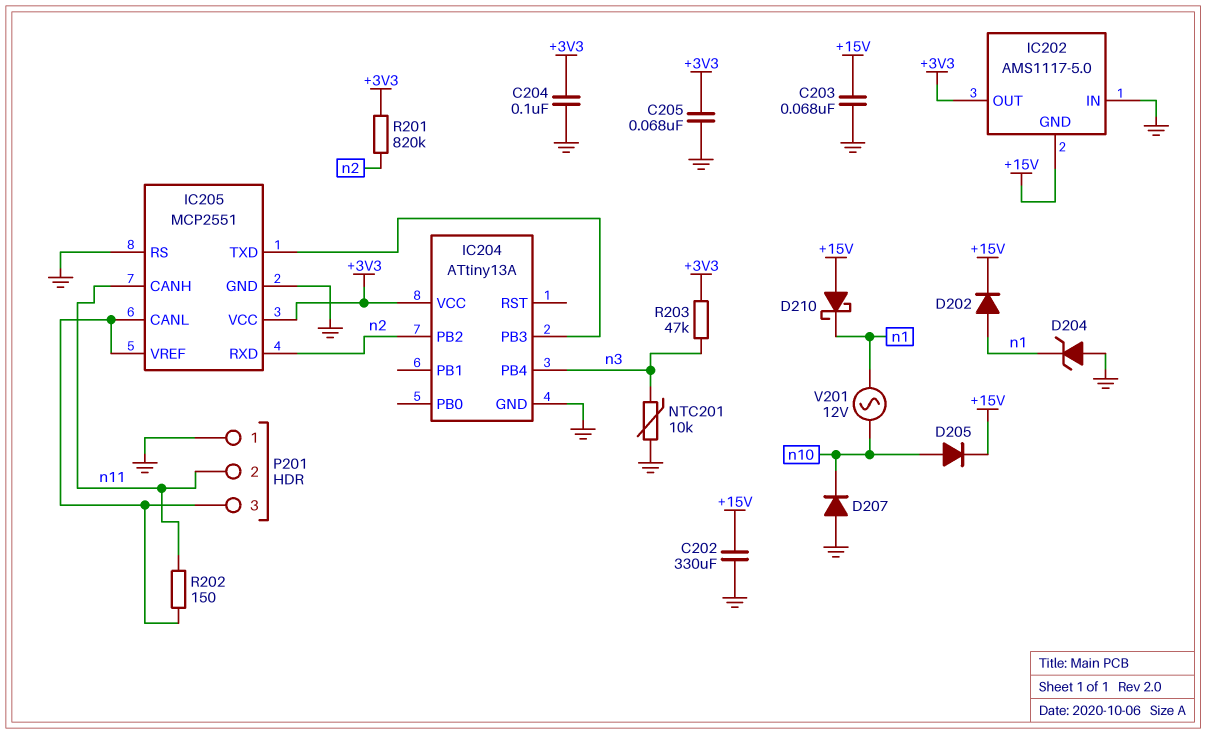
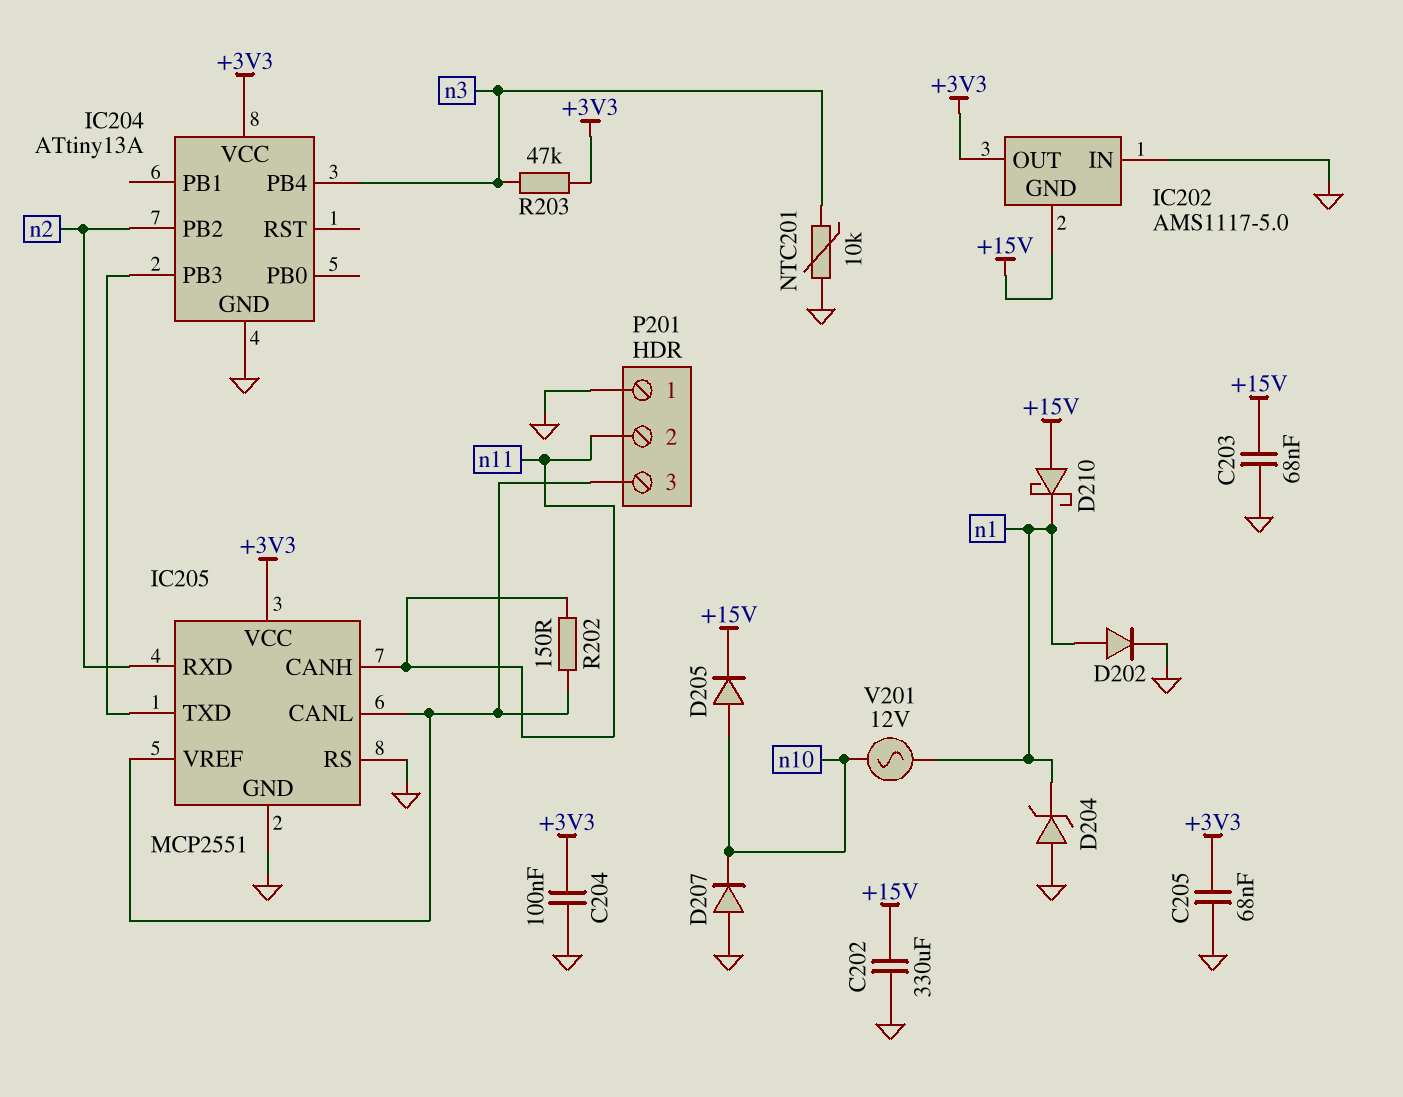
D202: diode (A n1, K +15V) -> diode (A n1, K GND)
R201: 820k (+3V3, n2) -> none

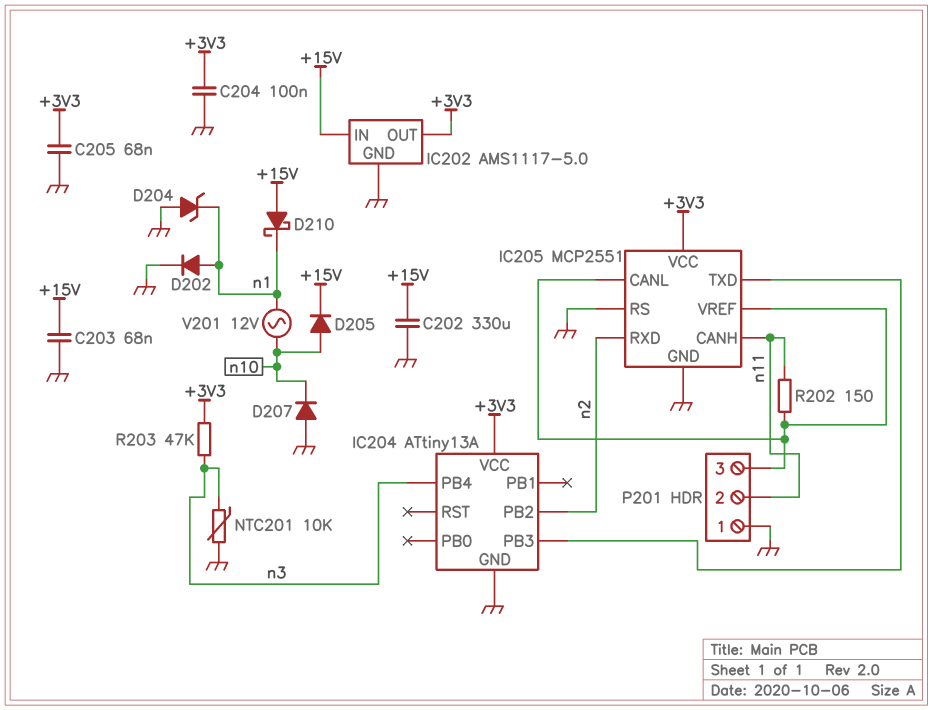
IC202 pin GND: +15V -> GND
IC202 pin IN: GND -> +15V

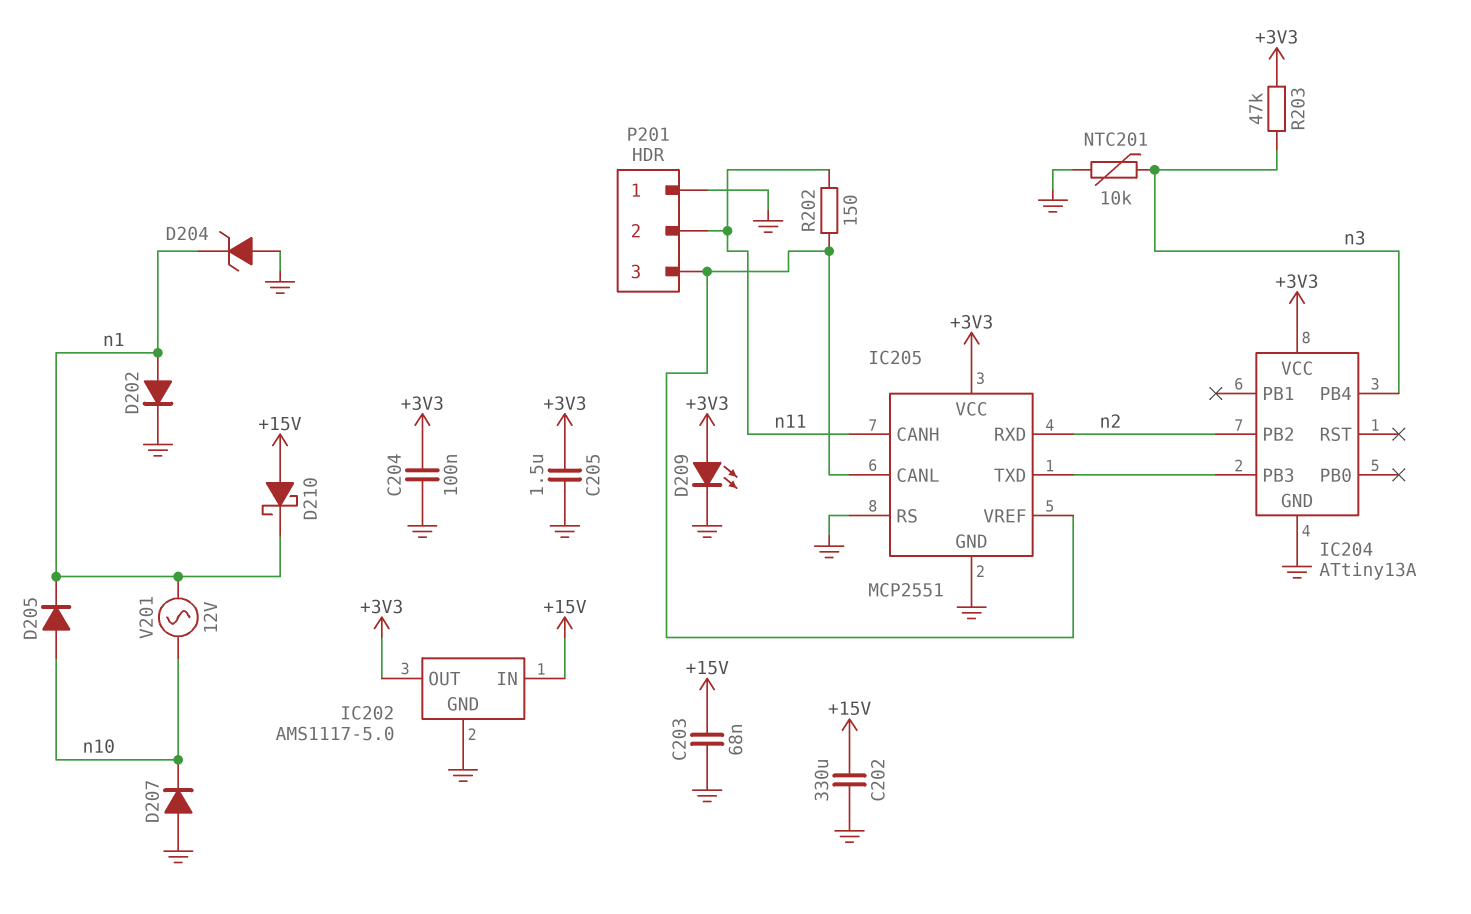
C205: 68nF (+3V3, GND) -> 1.5uF (+3V3, GND)
D205: diode (A n10, K +15V) -> diode (A n10, K n1)
D209: none -> LED (A +3V3, K GND)

